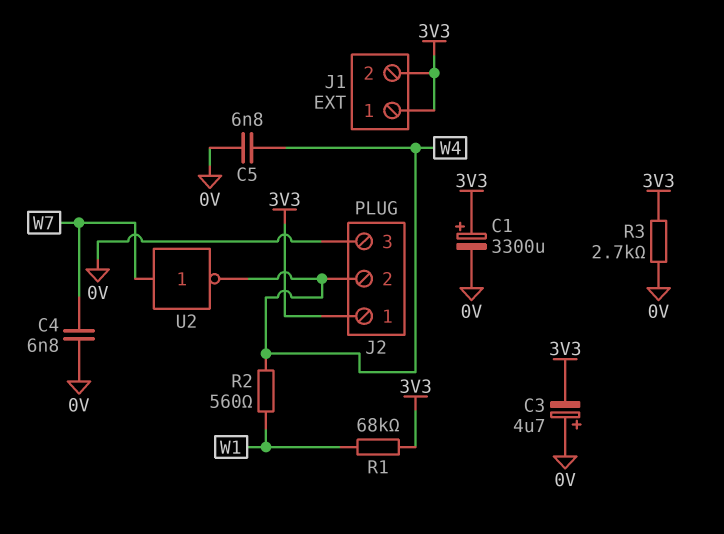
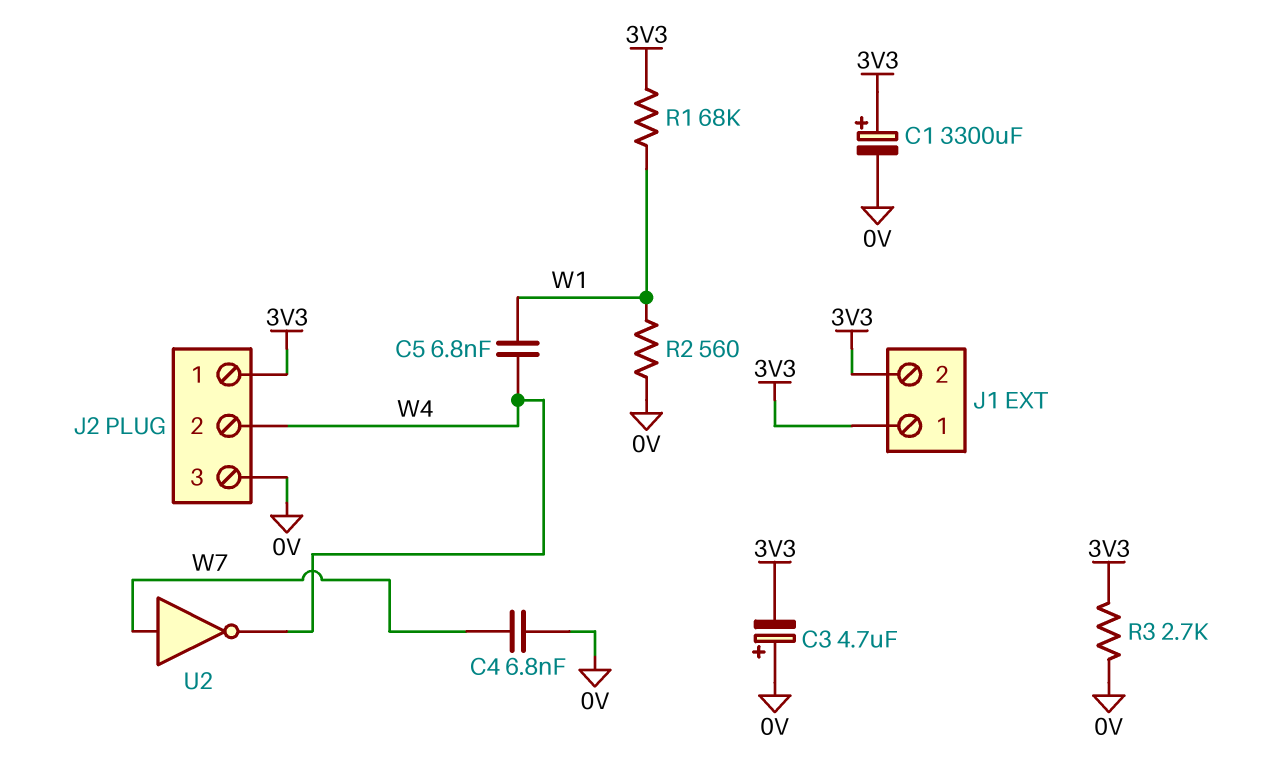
C5: 6.8nF (0V, W4) -> 6.8nF (W1, W4)
R2: 560 (W1, W4) -> 560 (0V, W1)

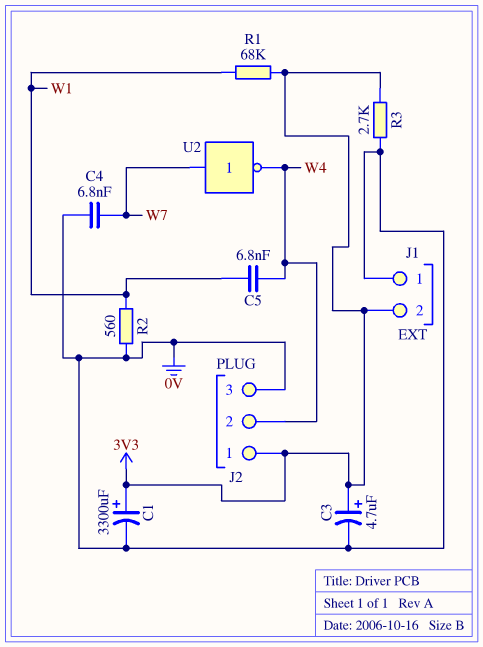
C3: 4.7uF (plus 0V, minus 3V3) -> 4.7uF (plus 3V3, minus 0V)
J1 pin 1: 3V3 -> 0V

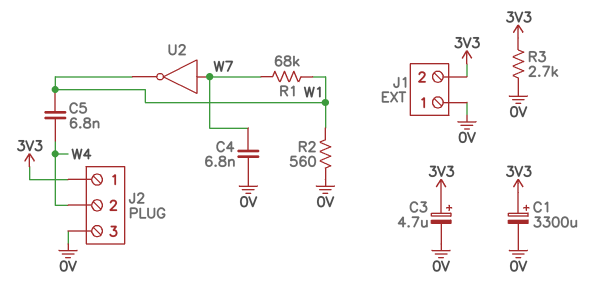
R1: 68k (3V3, W1) -> 68k (W1, W7)
U2: NOT (in W7, out W4) -> NOT (in W7, out W1)

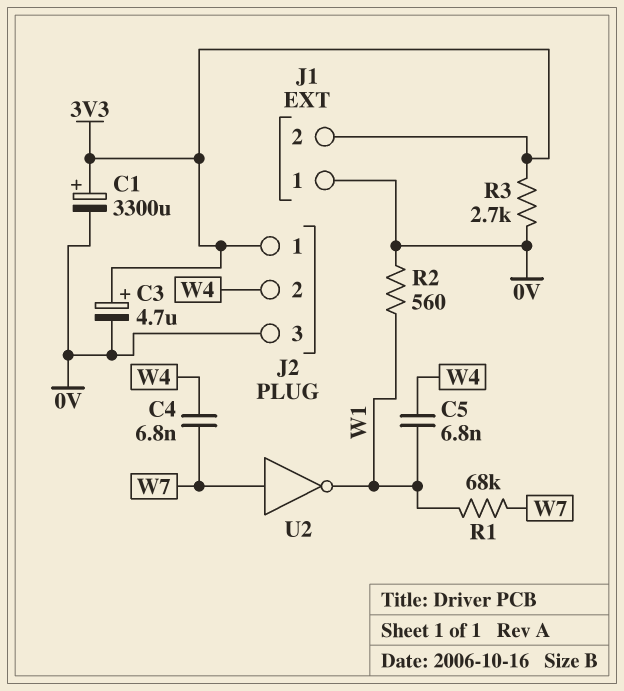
C4: 6.8nF (0V, W7) -> 6.8nF (W4, W7)

